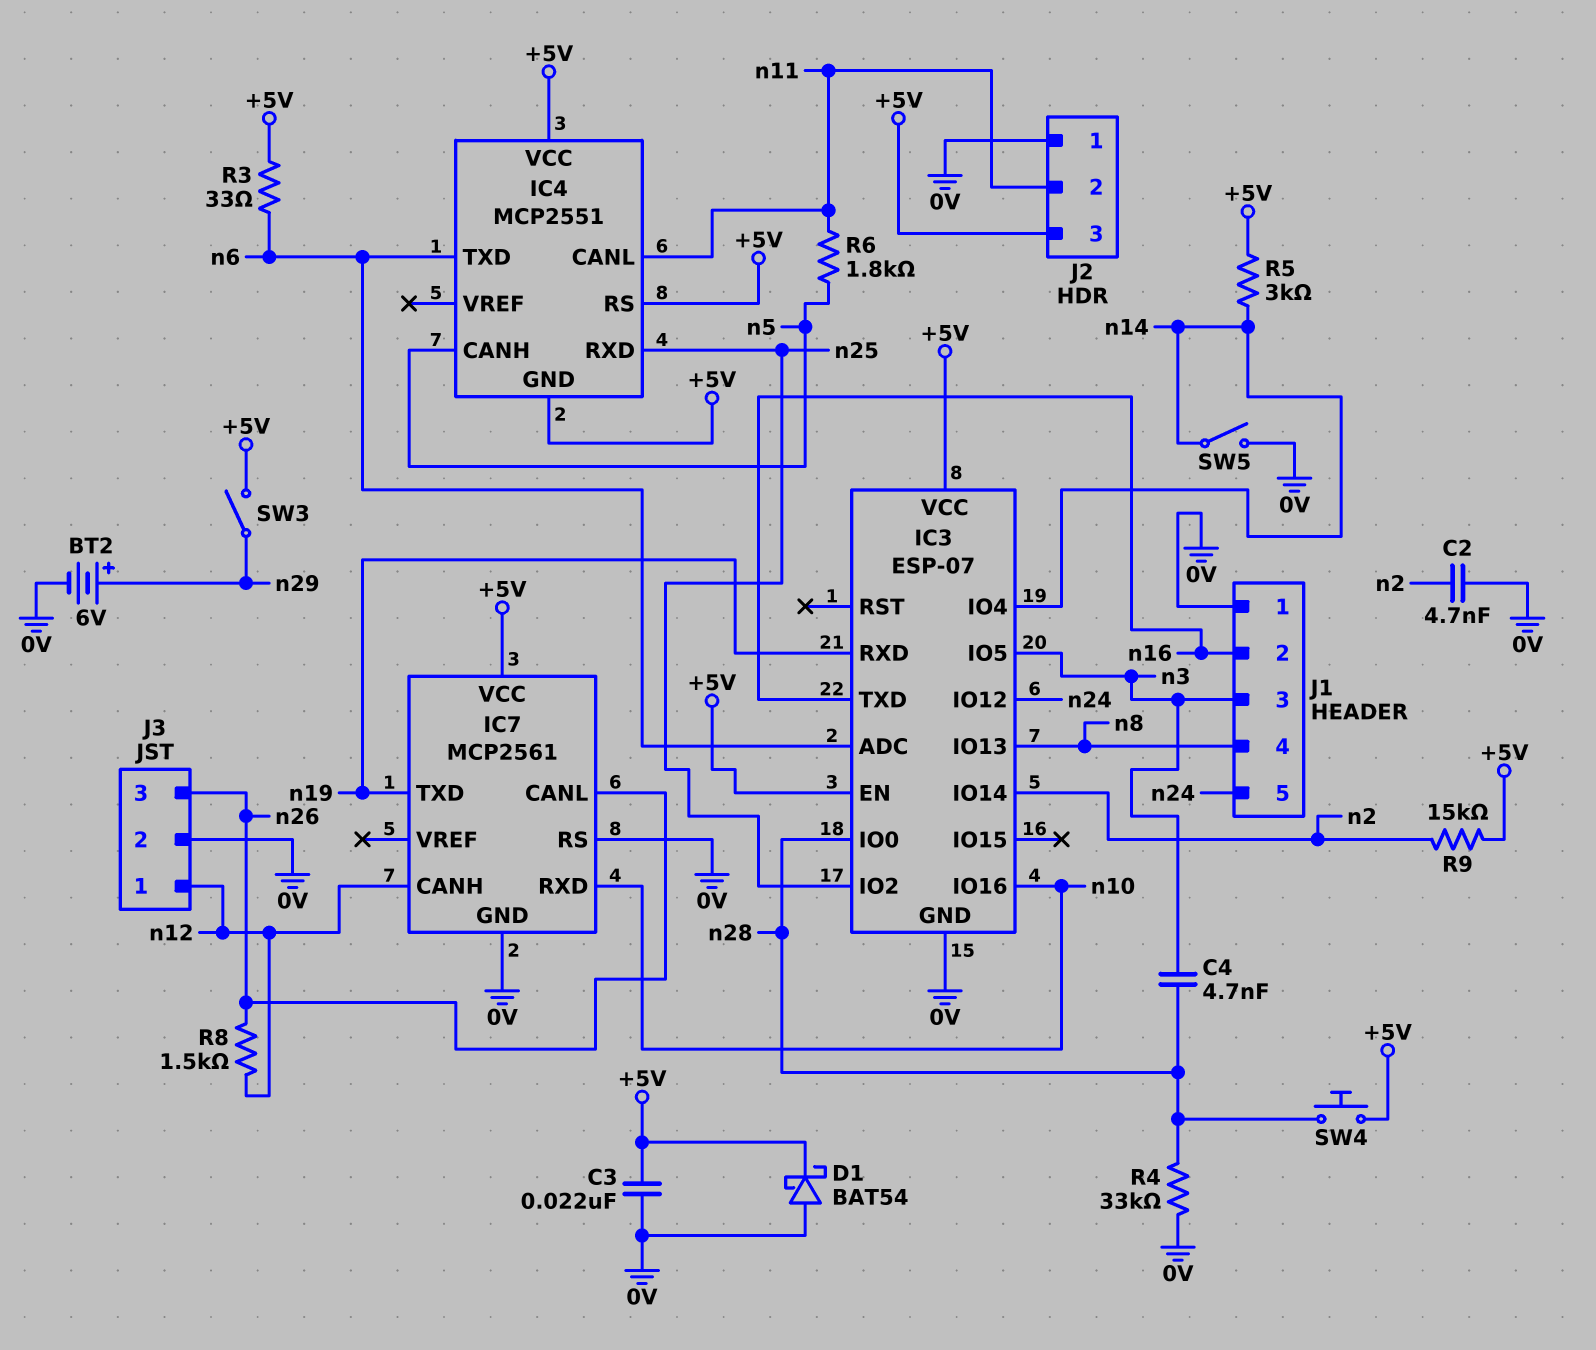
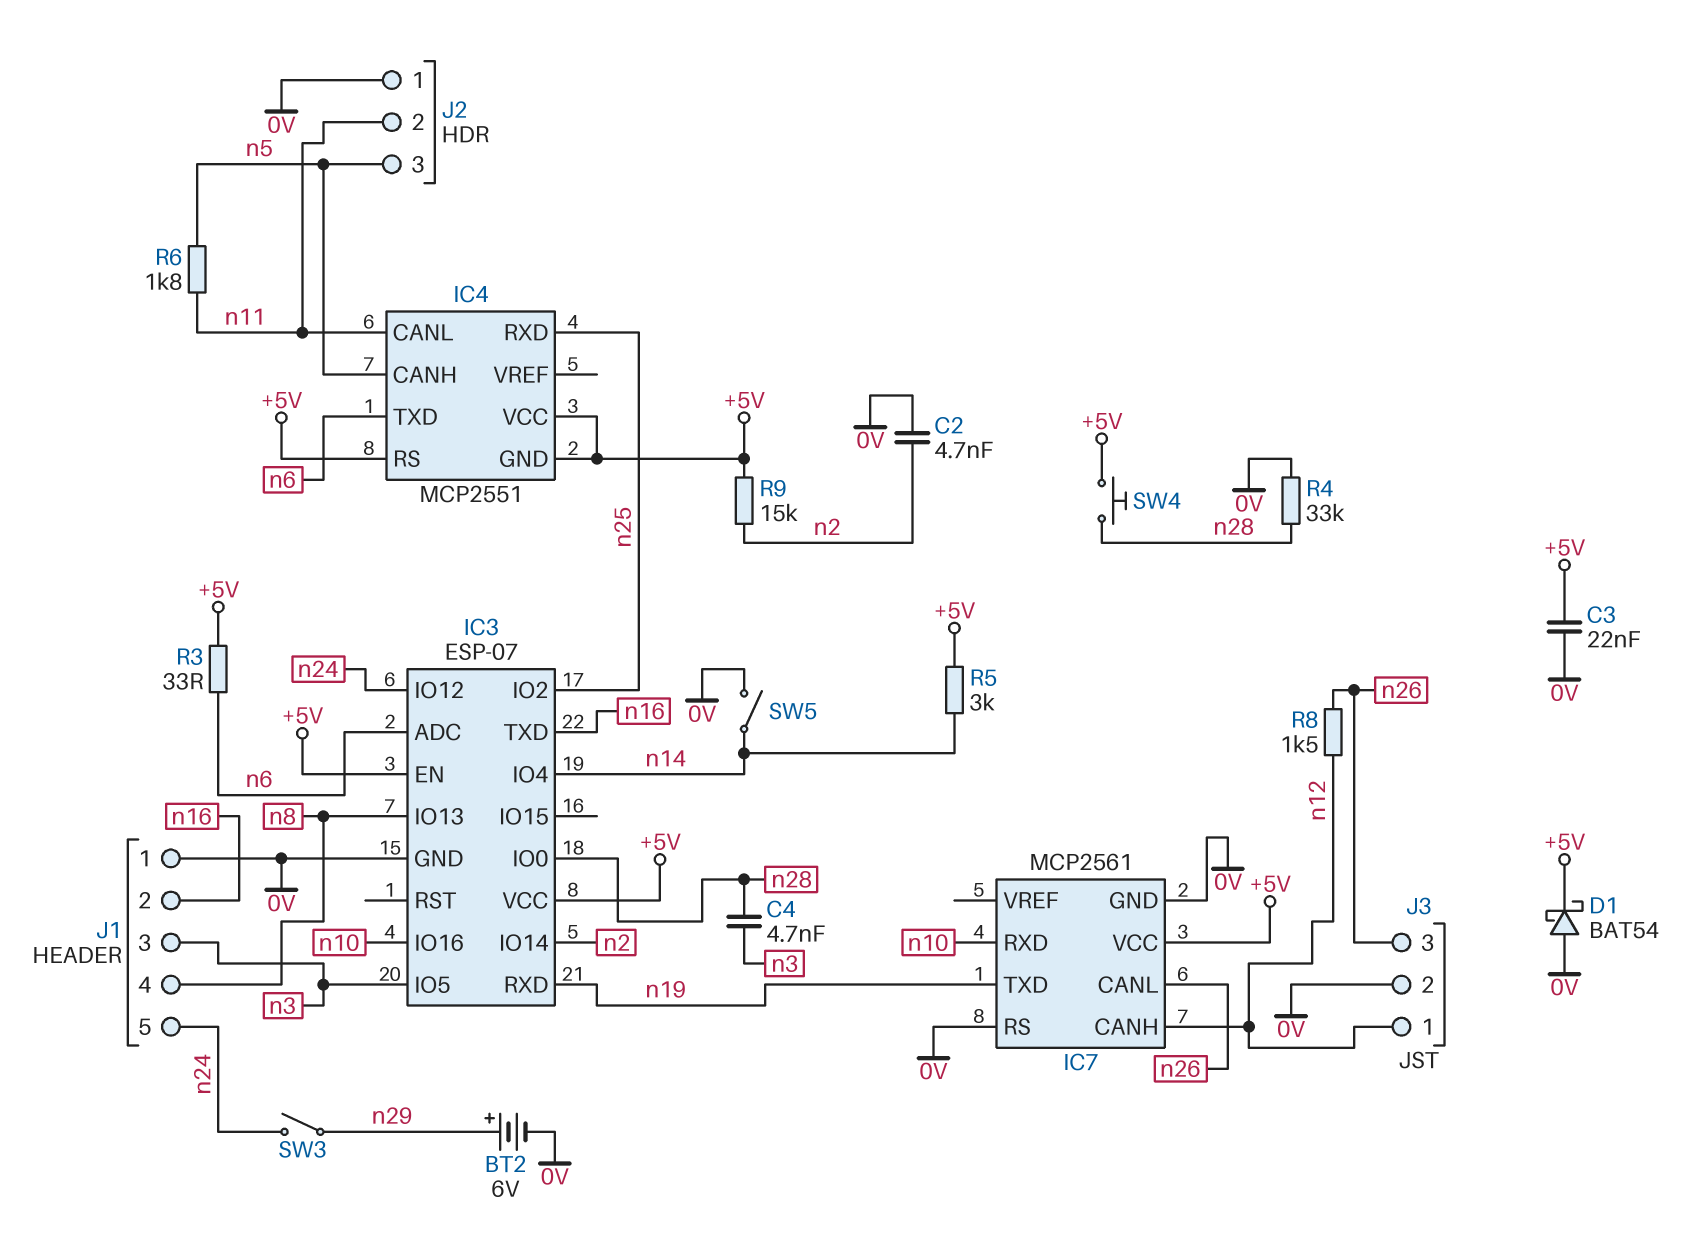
J2 pin 3: +5V -> n5
SW3: switch (+5V, n29) -> switch (n24, n29)

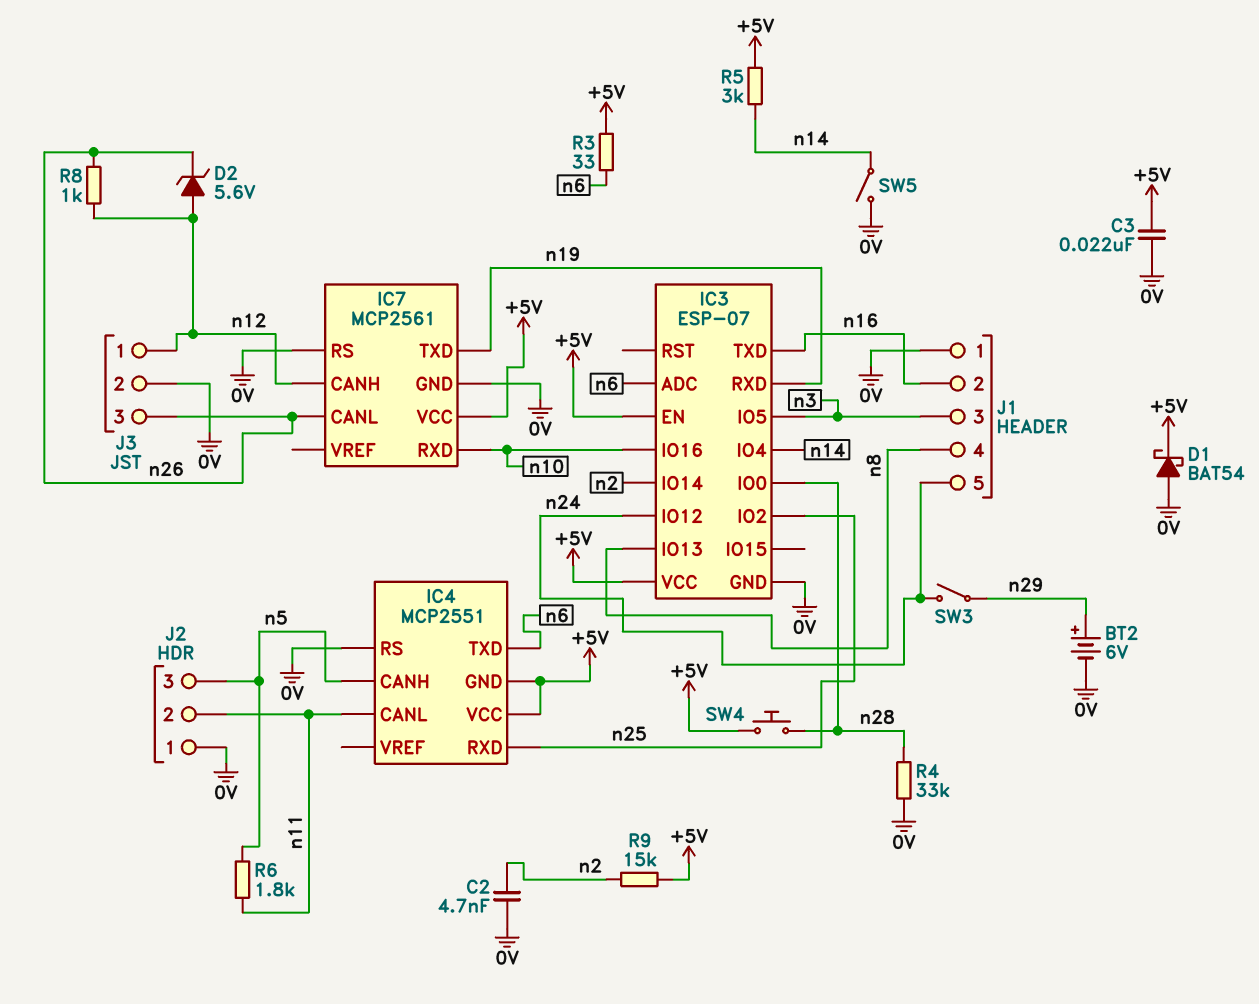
C4: 4.7nF (n3, n28) -> none
D2: none -> zener 5.6V (A n12, K n26)
IC4 pin RS: +5V -> 0V
R8: 1.5k (n12, n26) -> 1k (n12, n26)

